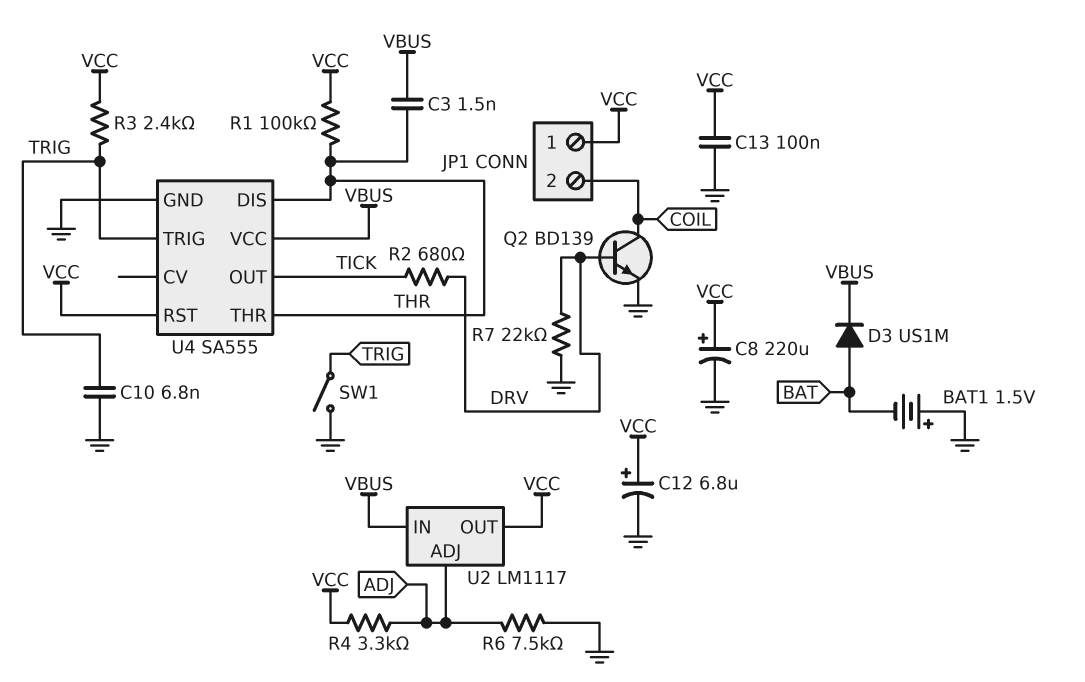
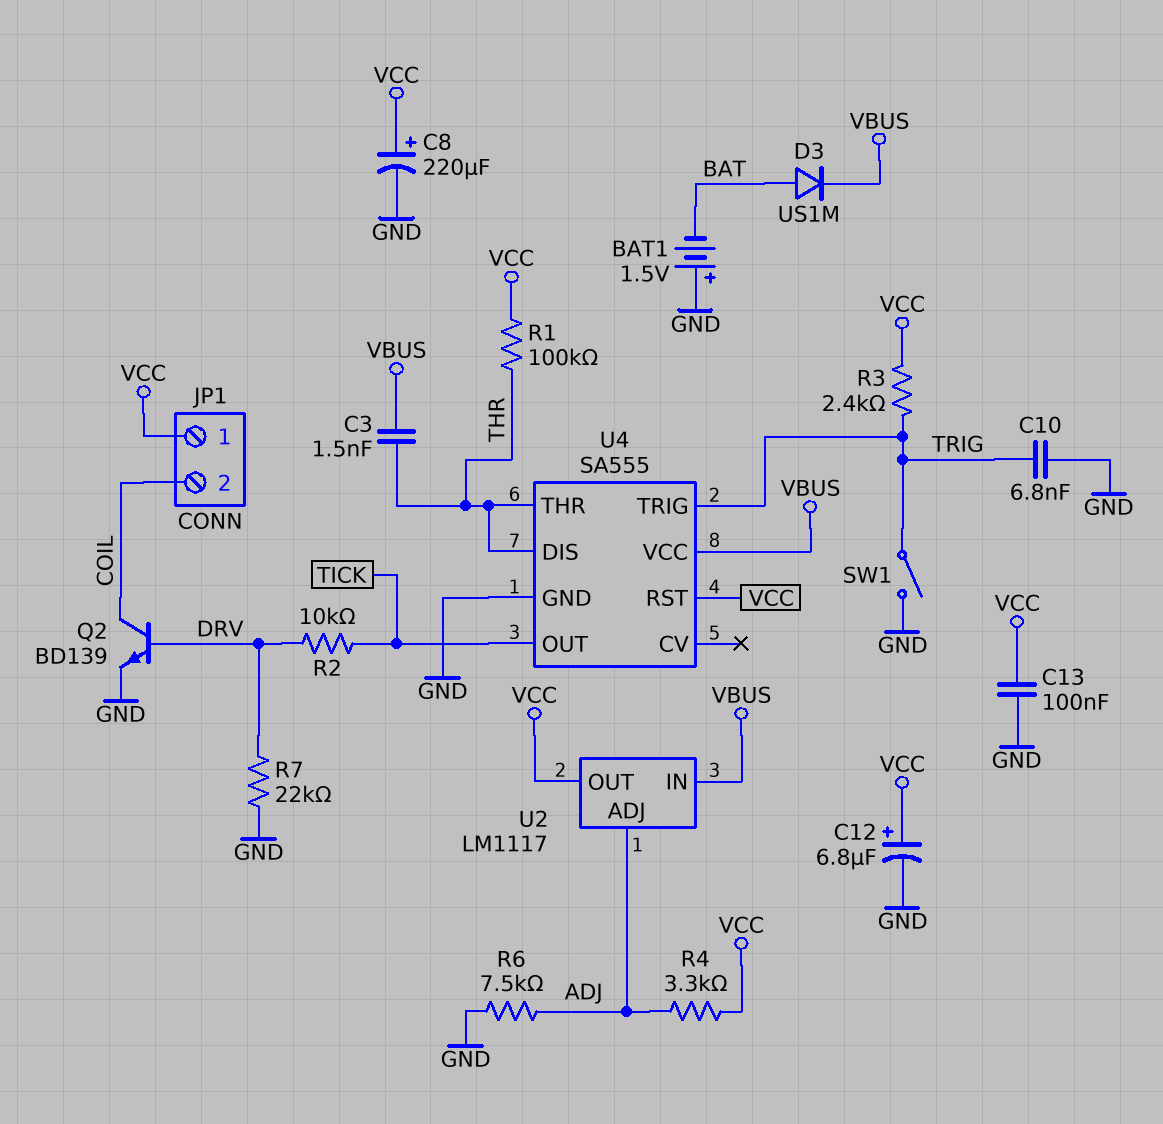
R2: 680 (DRV, TICK) -> 10k (DRV, TICK)

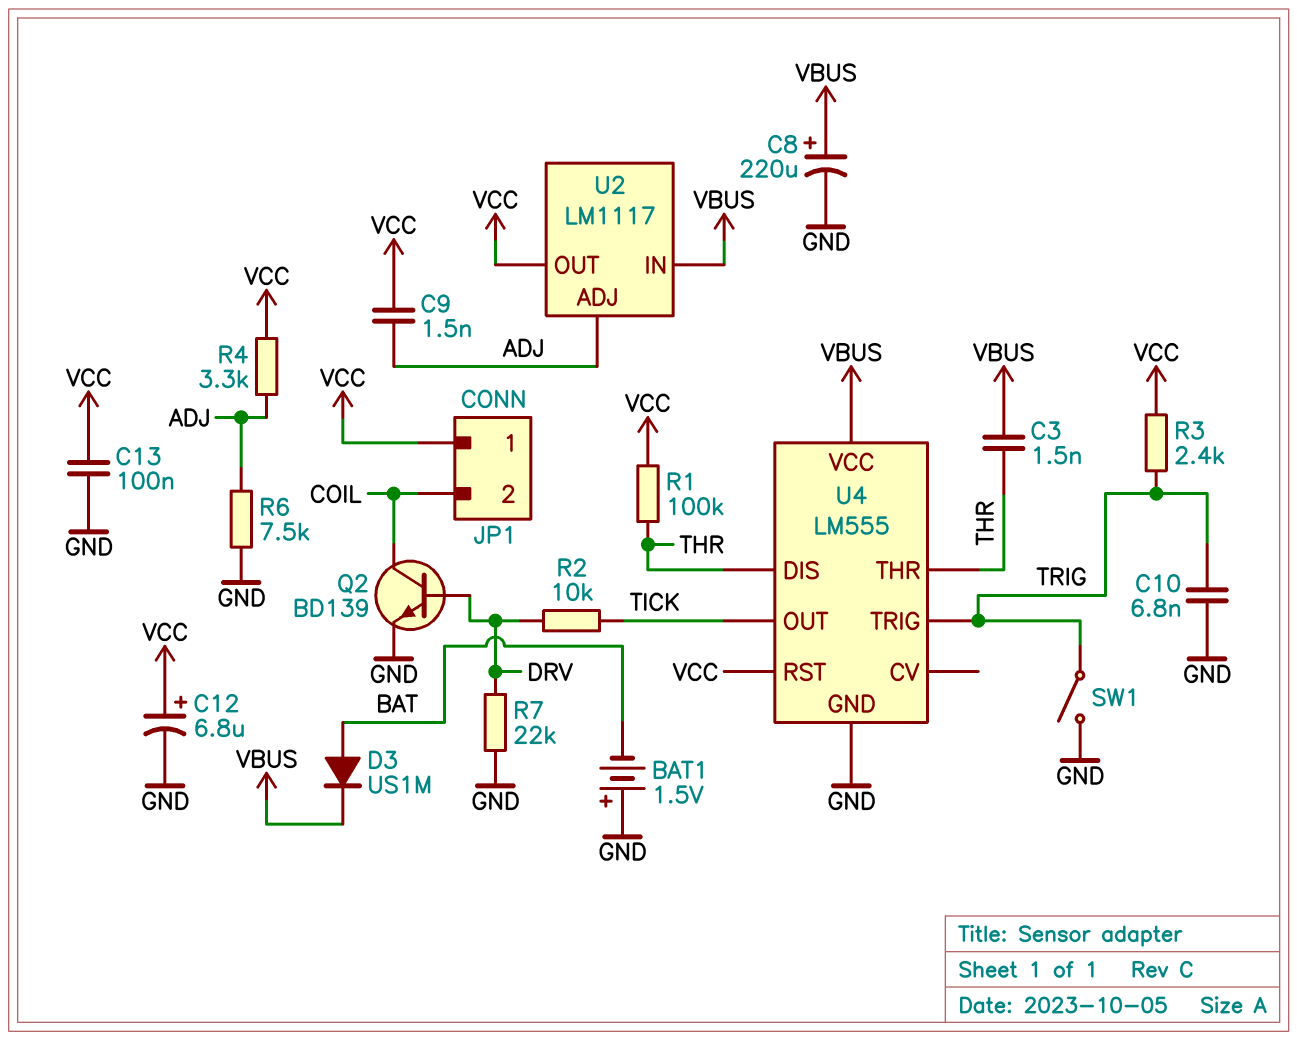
C8: 220uF (plus VCC, minus GND) -> 220uF (plus VBUS, minus GND)
C9: none -> 1.5nF (ADJ, VCC)
U4: SA555 -> LM555

